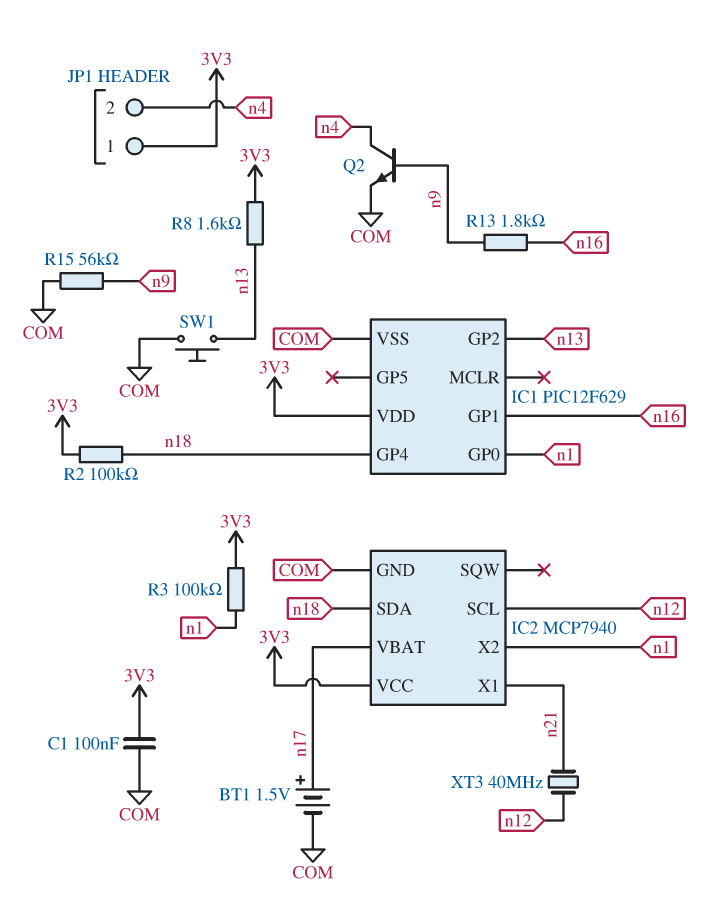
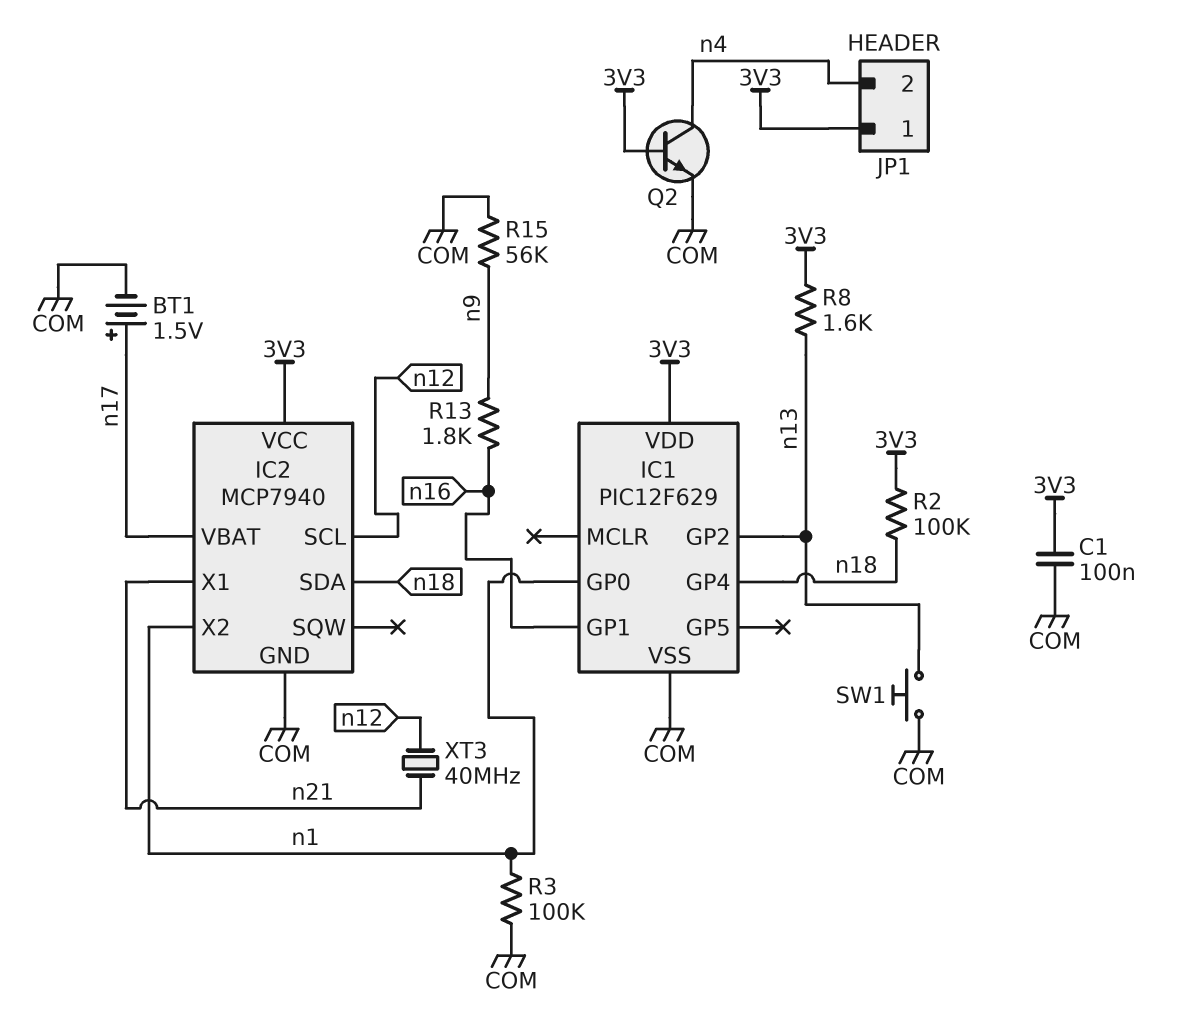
Q2: NPN (B n9, C n4, E COM) -> NPN (B 3V3, C n4, E COM)
R3: 100k (3V3, n1) -> 100k (COM, n1)

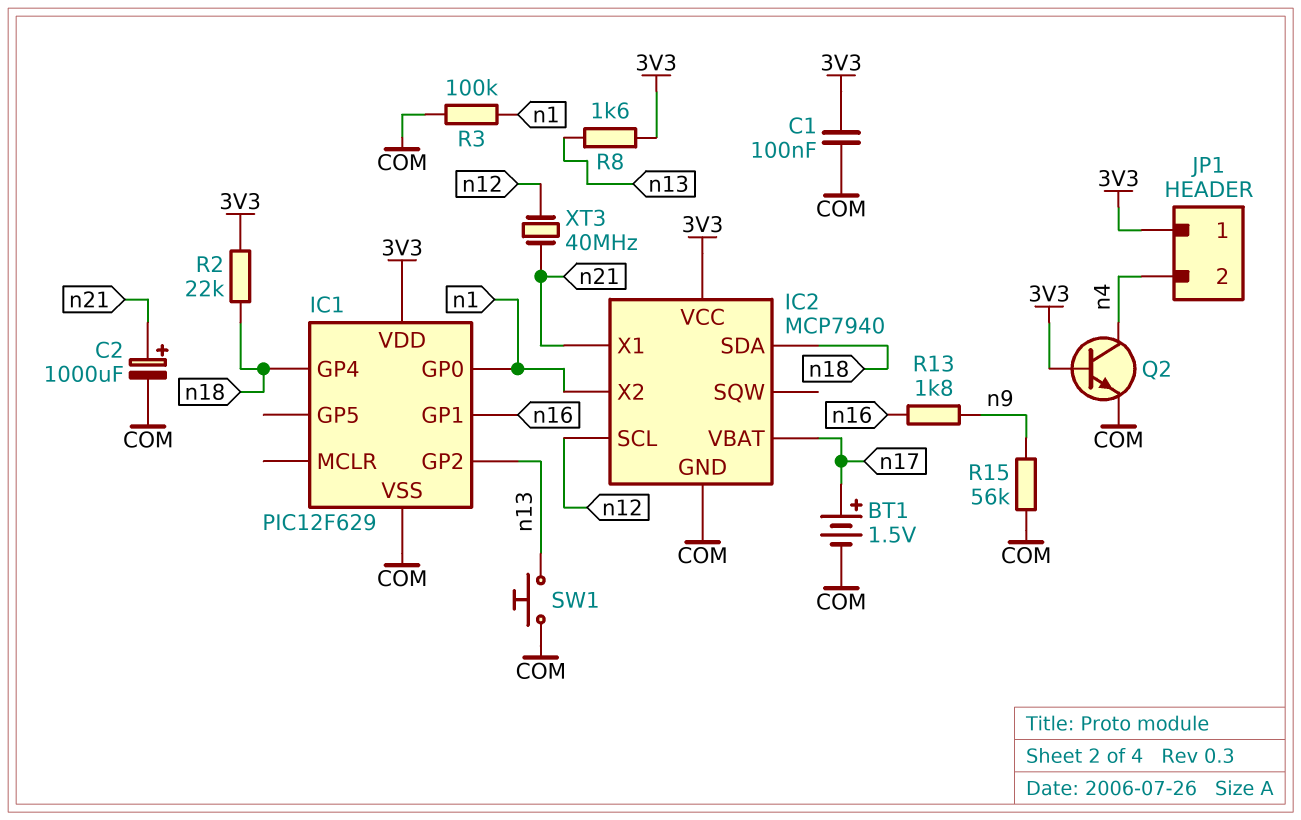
C2: none -> 1000uF (plus n21, minus COM)
R2: 100k (3V3, n18) -> 22k (3V3, n18)

